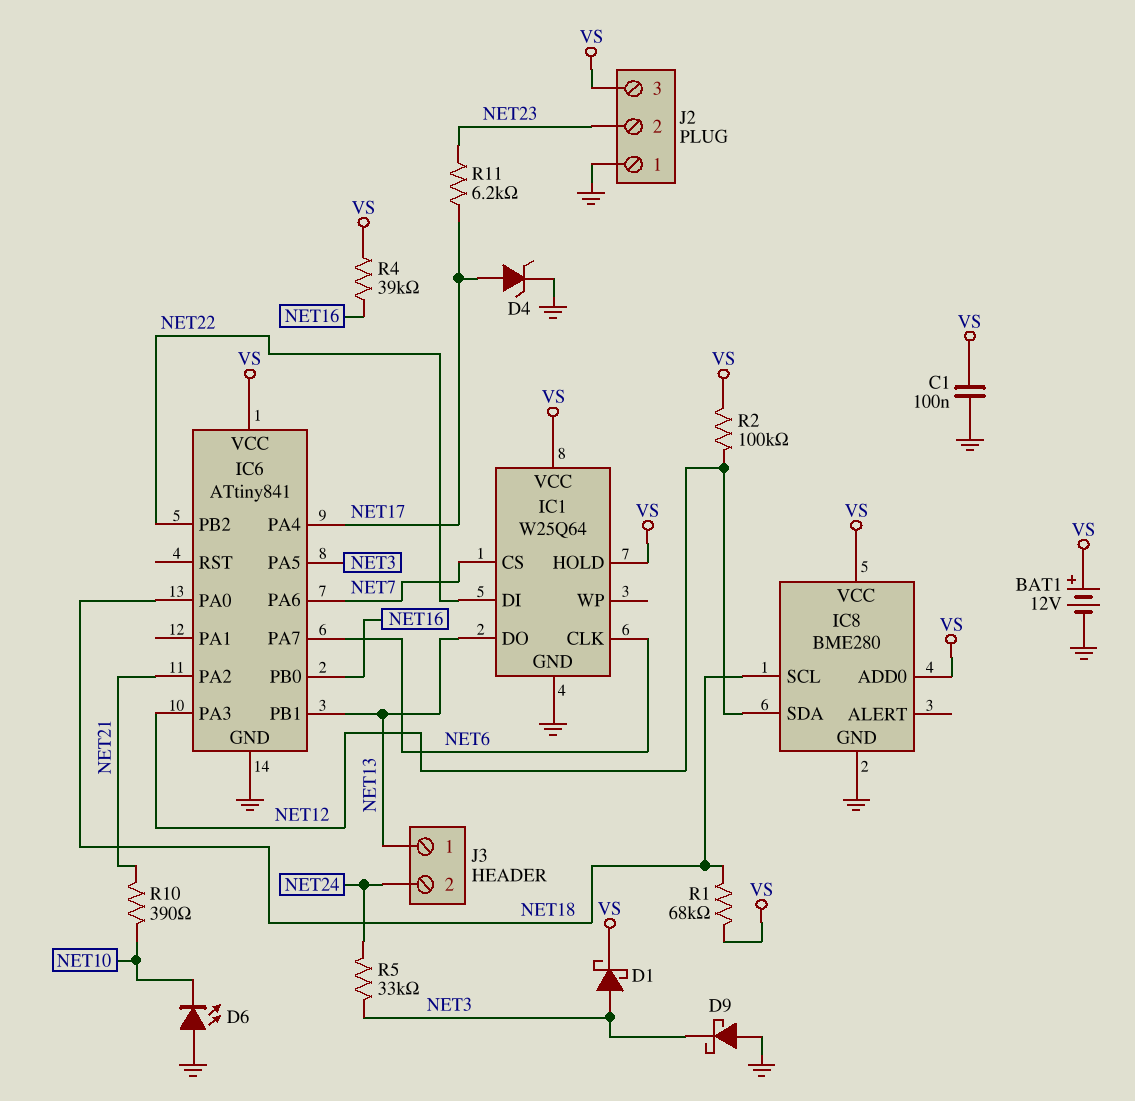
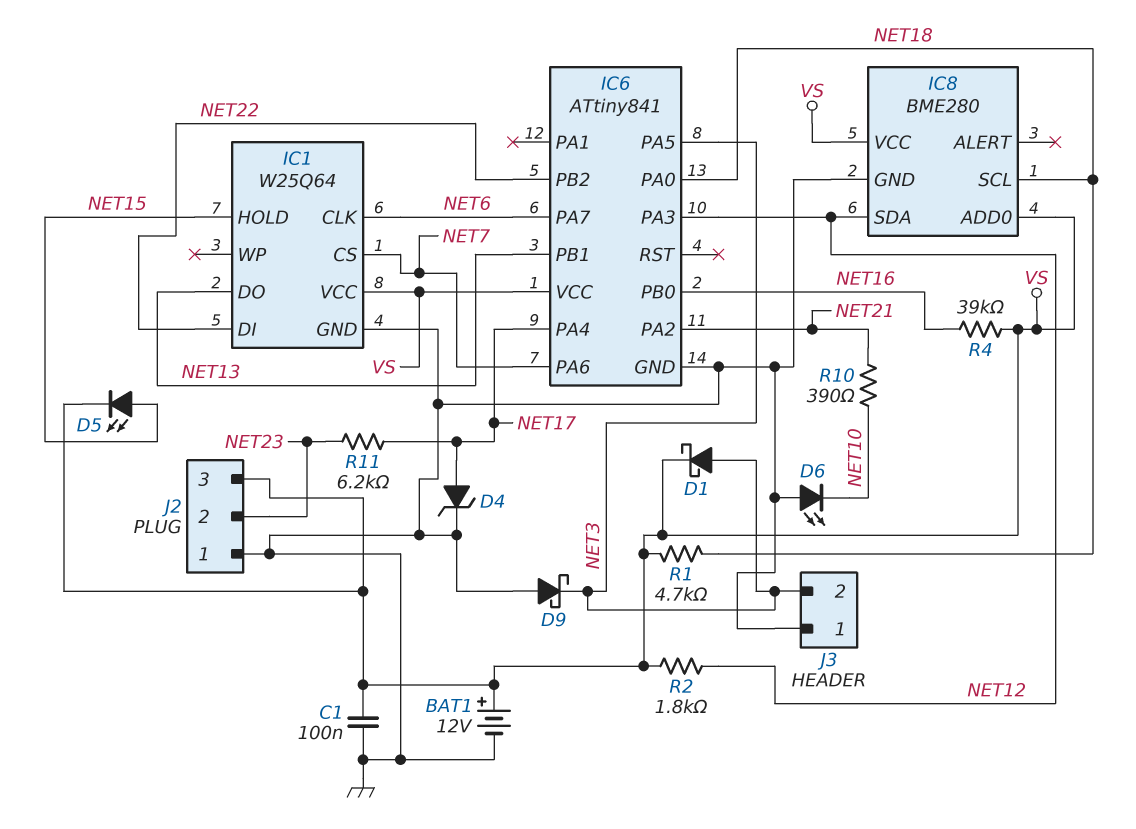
D5: none -> LED (A NET15, K VS)
IC1 pin HOLD: VS -> NET15
J3 pin 1: NET13 -> GND
J3 pin 2: NET24 -> NET3
R1: 68k (NET18, VS) -> 4.7k (NET18, VS)
R2: 100k (NET12, VS) -> 1.8k (NET12, VS)
R5: 33k (NET3, NET24) -> none

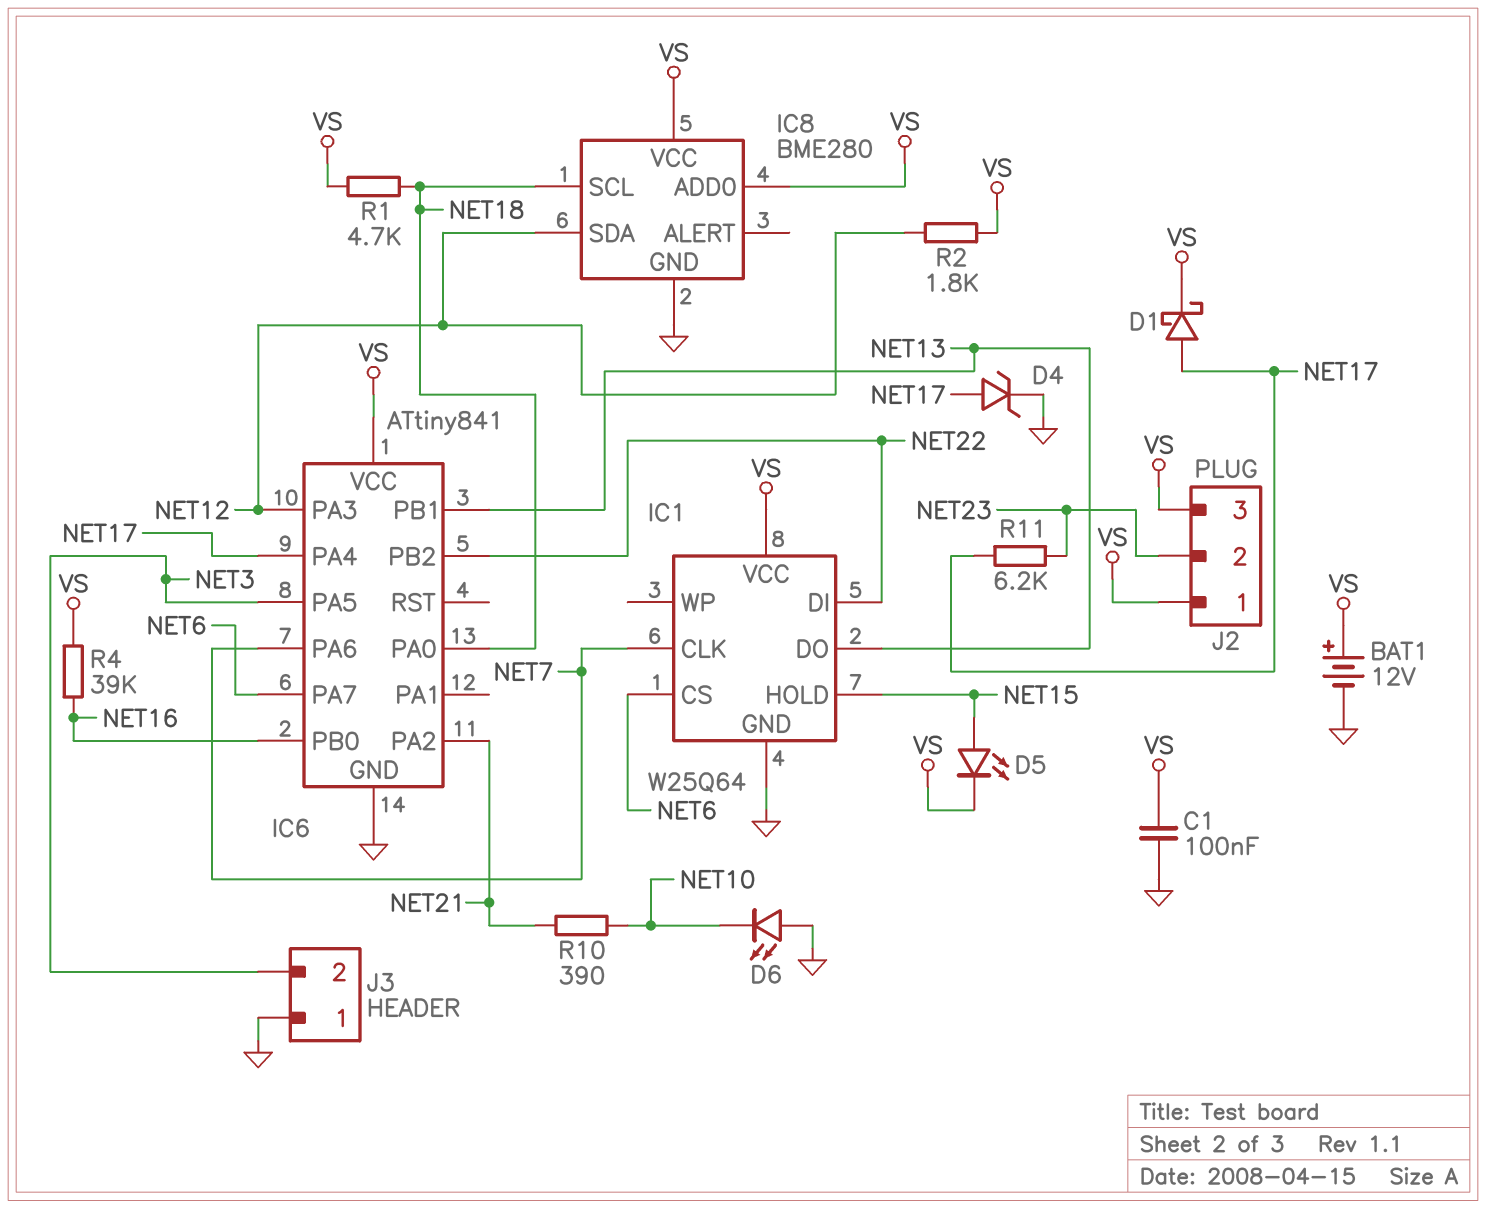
D1: schottky (A NET3, K VS) -> schottky (A NET17, K VS)
D9: schottky (A GND, K NET3) -> none
IC1 pin CLK: NET6 -> NET7
IC1 pin CS: NET7 -> NET6
J2 pin 1: GND -> VS

